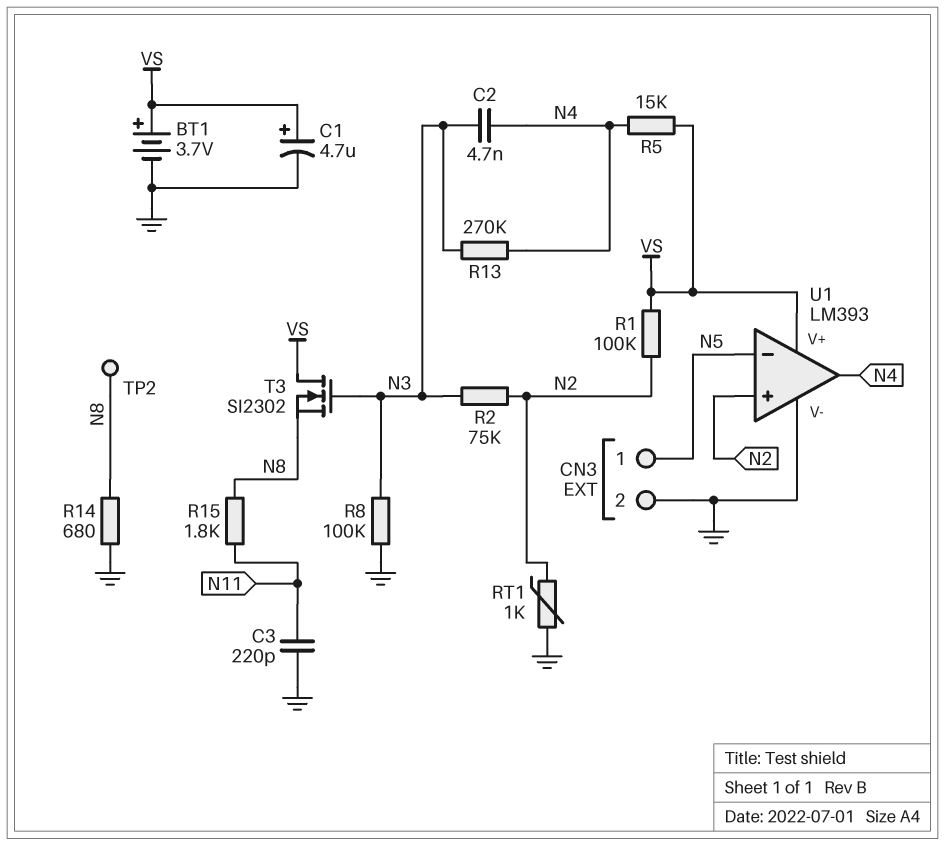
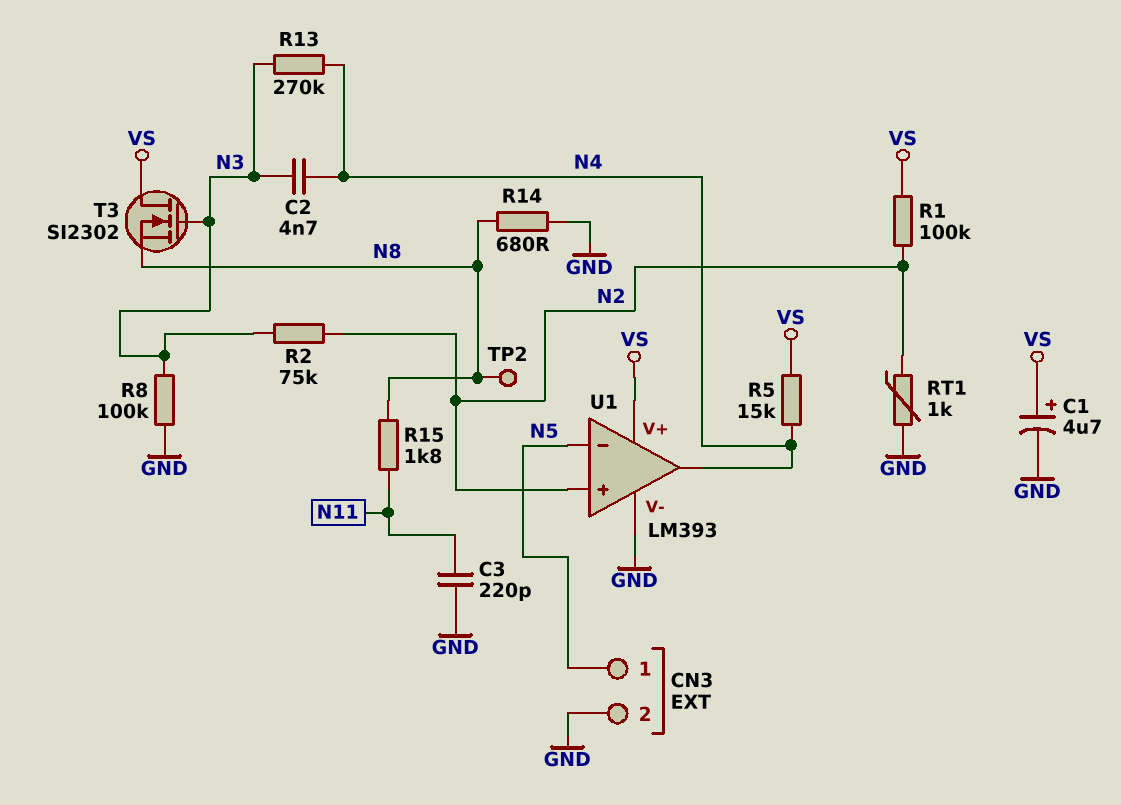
BT1: 3.7V (plus VS, minus GND) -> none

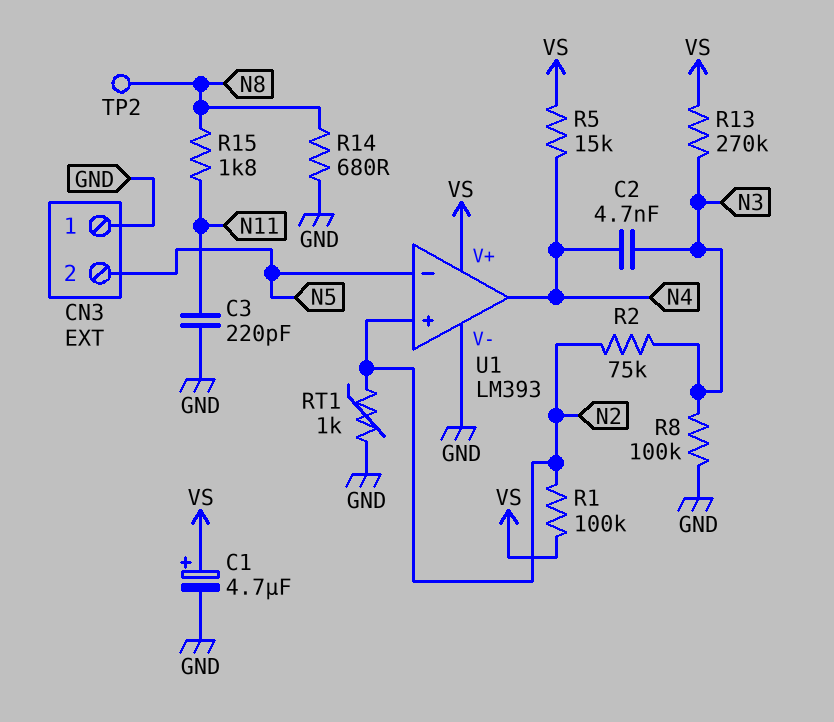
CN3 pin 1: N5 -> GND
CN3 pin 2: GND -> N5
R13: 270k (N3, N4) -> 270k (N3, VS)
T3: NMOS SI2302 (G N3, D VS, S N8) -> none

